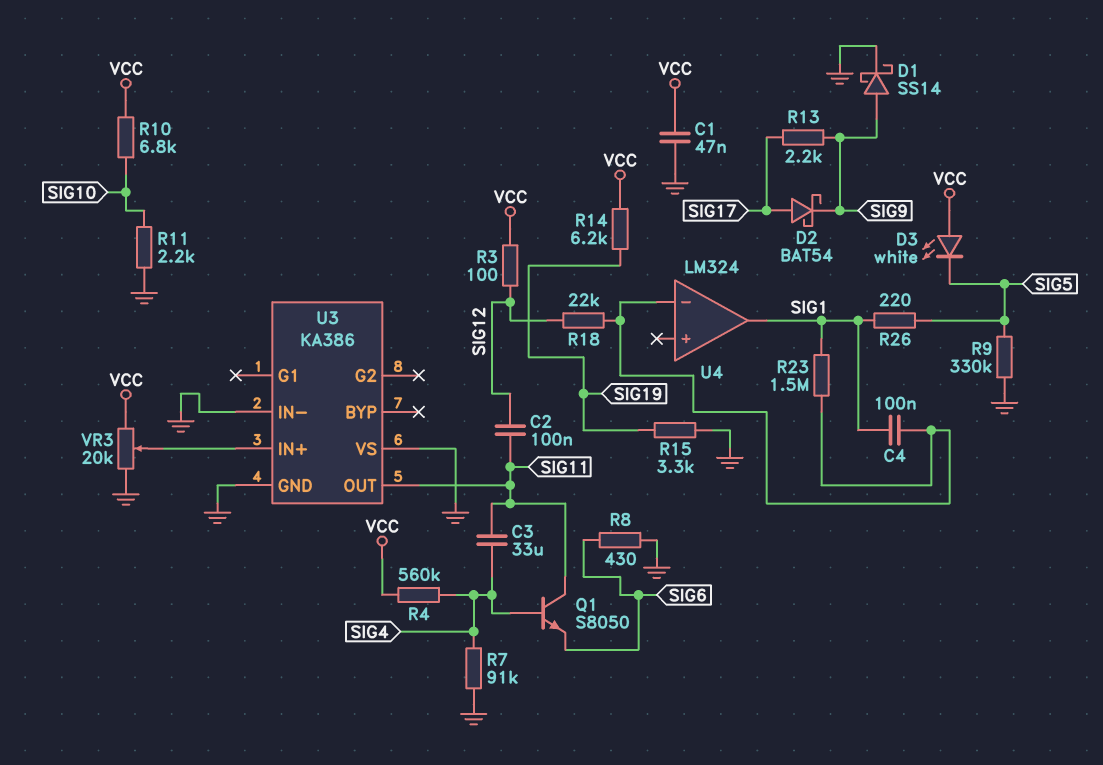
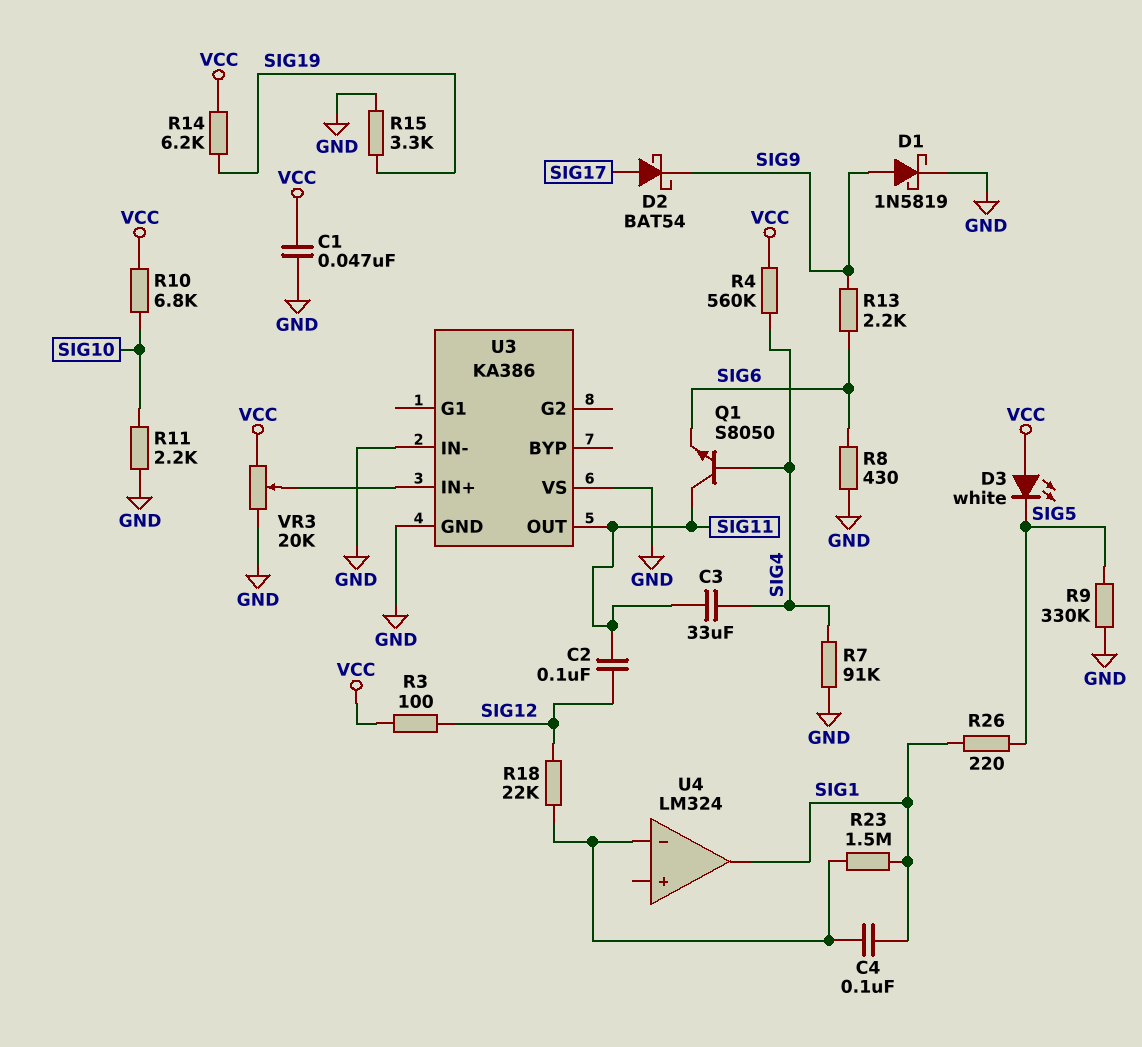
D1: schottky SS14 (A SIG9, K GND) -> schottky 1N5819 (A SIG9, K GND)
R13: 2.2k (SIG9, SIG17) -> 2.2k (SIG6, SIG9)

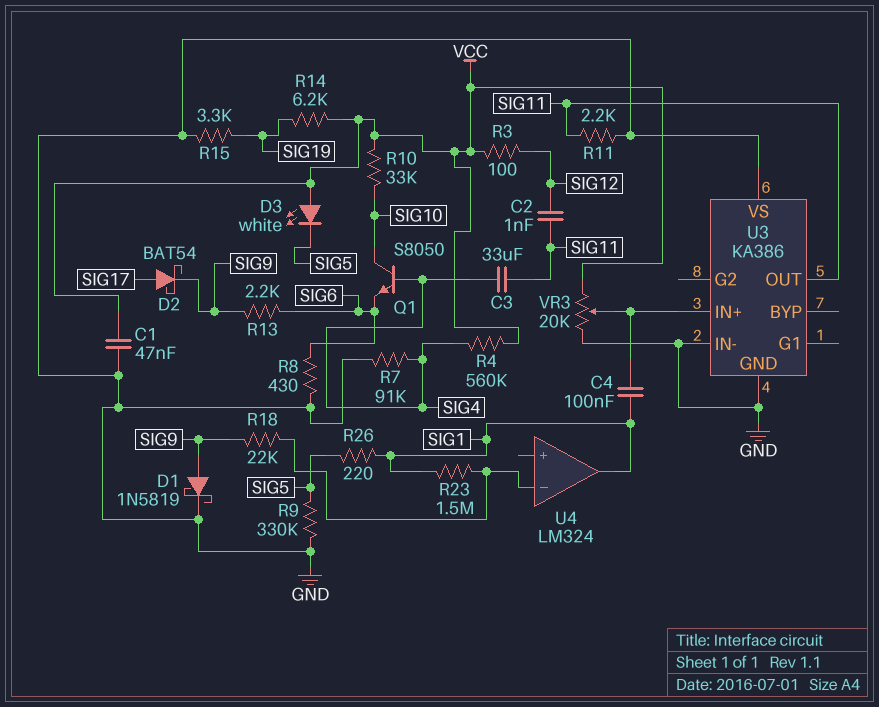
C2: 100nF (SIG11, SIG12) -> 1nF (SIG11, SIG12)
C4: 100nF (SIG1, U4/in-) -> 100nF (SIG1, U3/IN+)
Q1: NPN S8050 (B SIG4, C SIG11, E SIG6) -> NPN S8050 (B SIG4, C SIG10, E SIG6)
R10: 6.8k (SIG10, VCC) -> 33k (SIG10, VCC)
R11: 2.2k (GND, SIG10) -> 2.2k (GND, SIG11)
R18: 22k (SIG12, U4/in-) -> 22k (SIG9, U4/in-)

